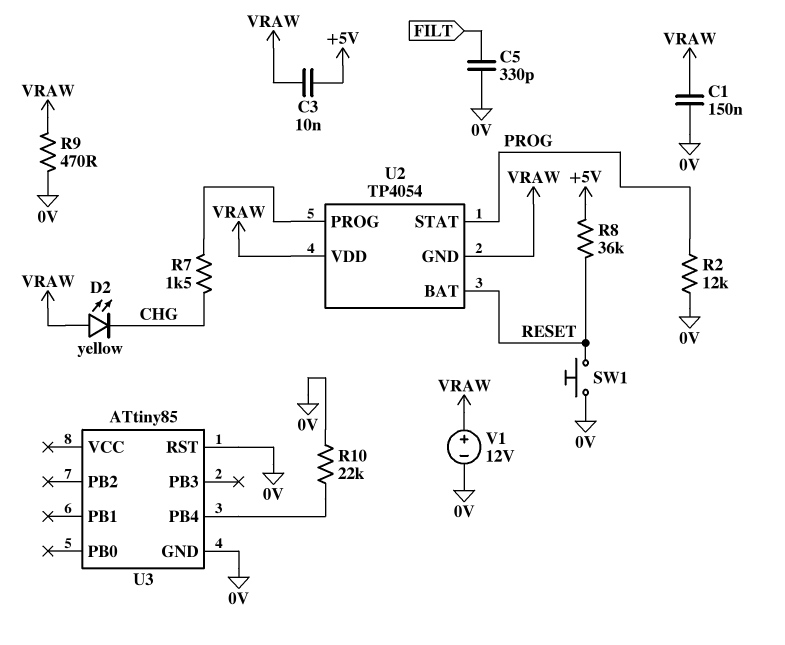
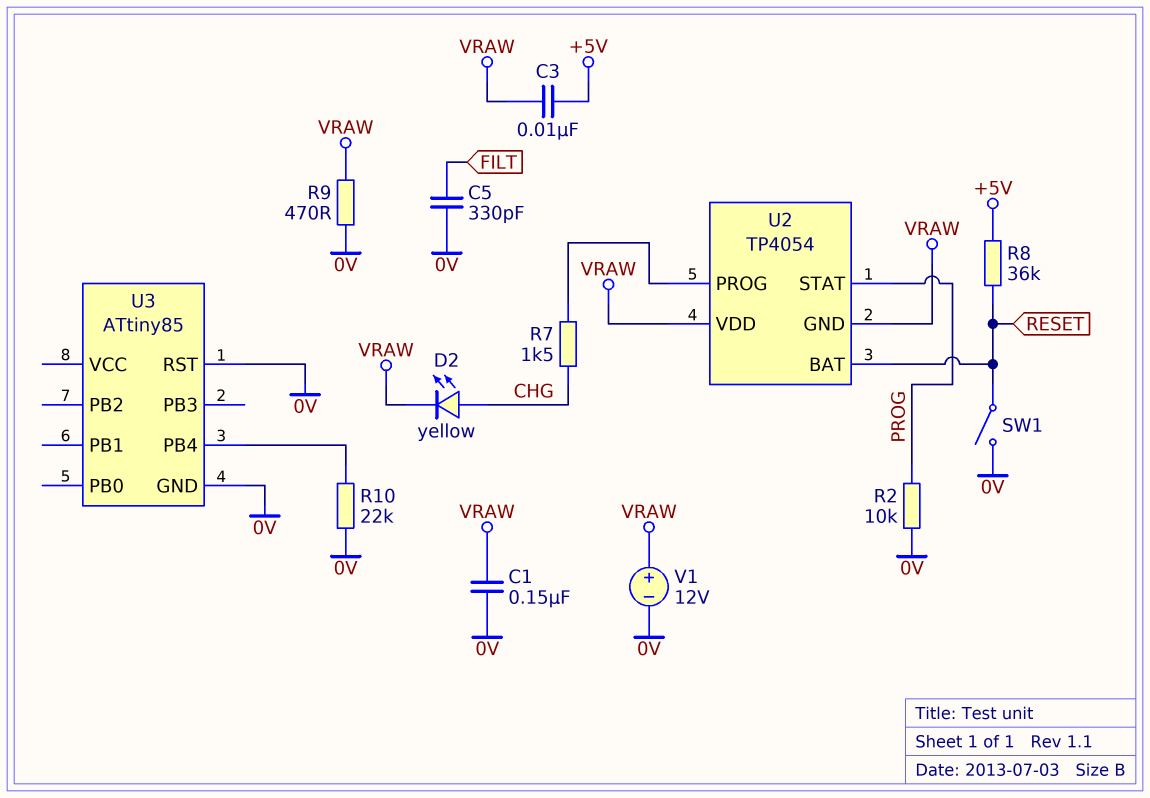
D2: LED yellow (A VRAW, K CHG) -> LED yellow (A CHG, K VRAW)
R2: 12k (0V, PROG) -> 10k (0V, PROG)
SW1: button (0V, RESET) -> switch (0V, RESET)

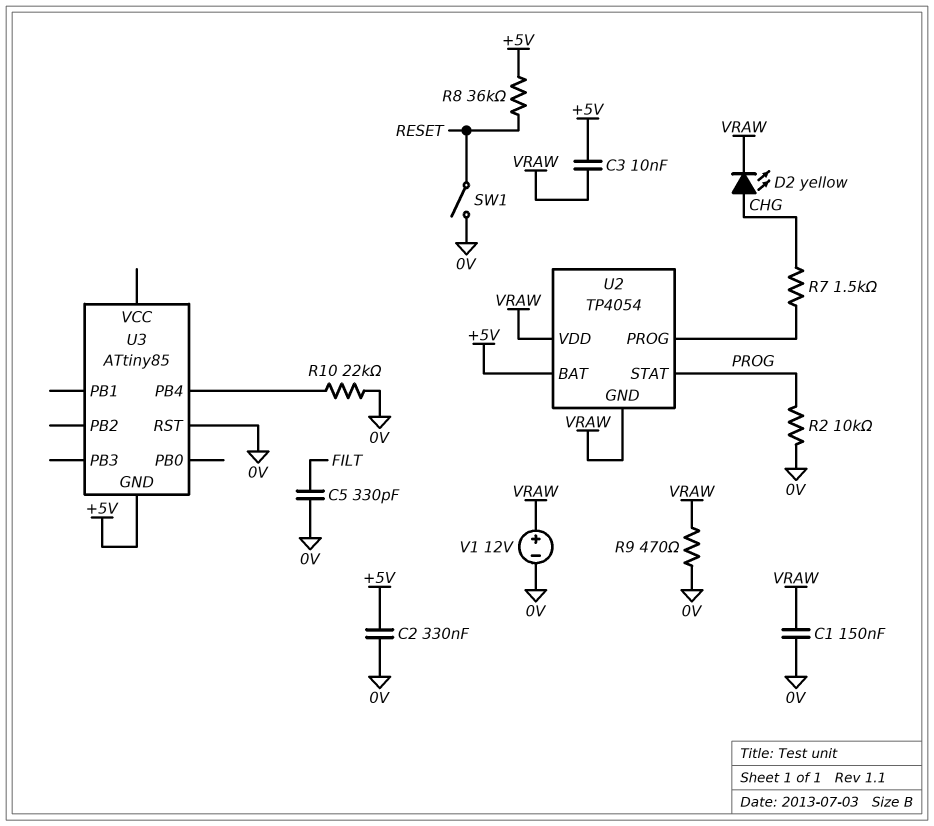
C2: none -> 330nF (+5V, 0V)
U2 pin BAT: RESET -> +5V
U3 pin GND: 0V -> +5V

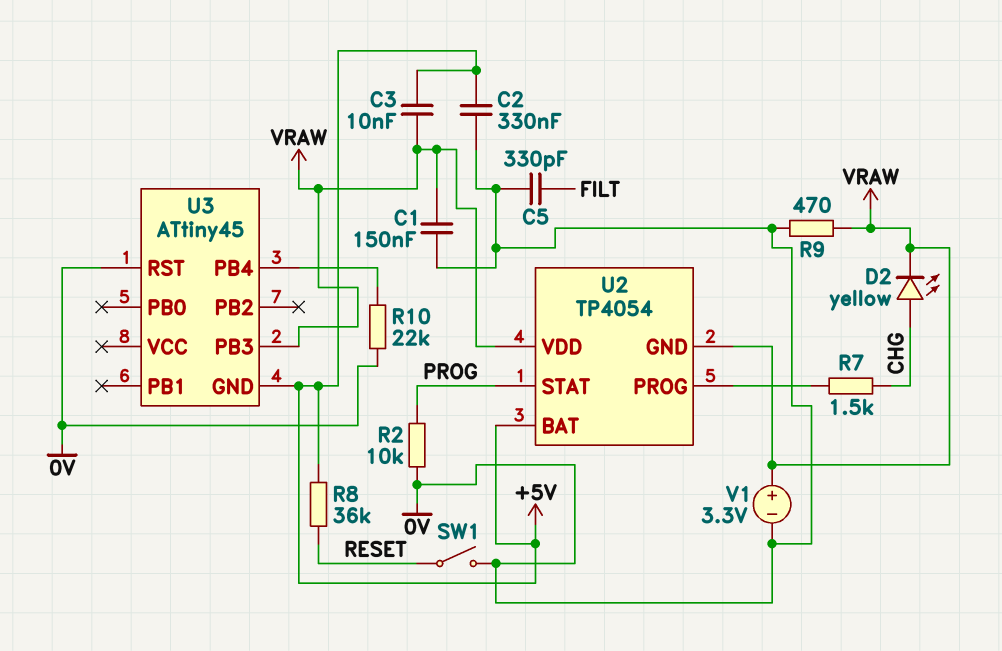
U3: ATtiny85 -> ATtiny45
U3 pin PB3: none -> VRAW
V1: 12V (plus VRAW, minus 0V) -> 3.3V (plus VRAW, minus 0V)

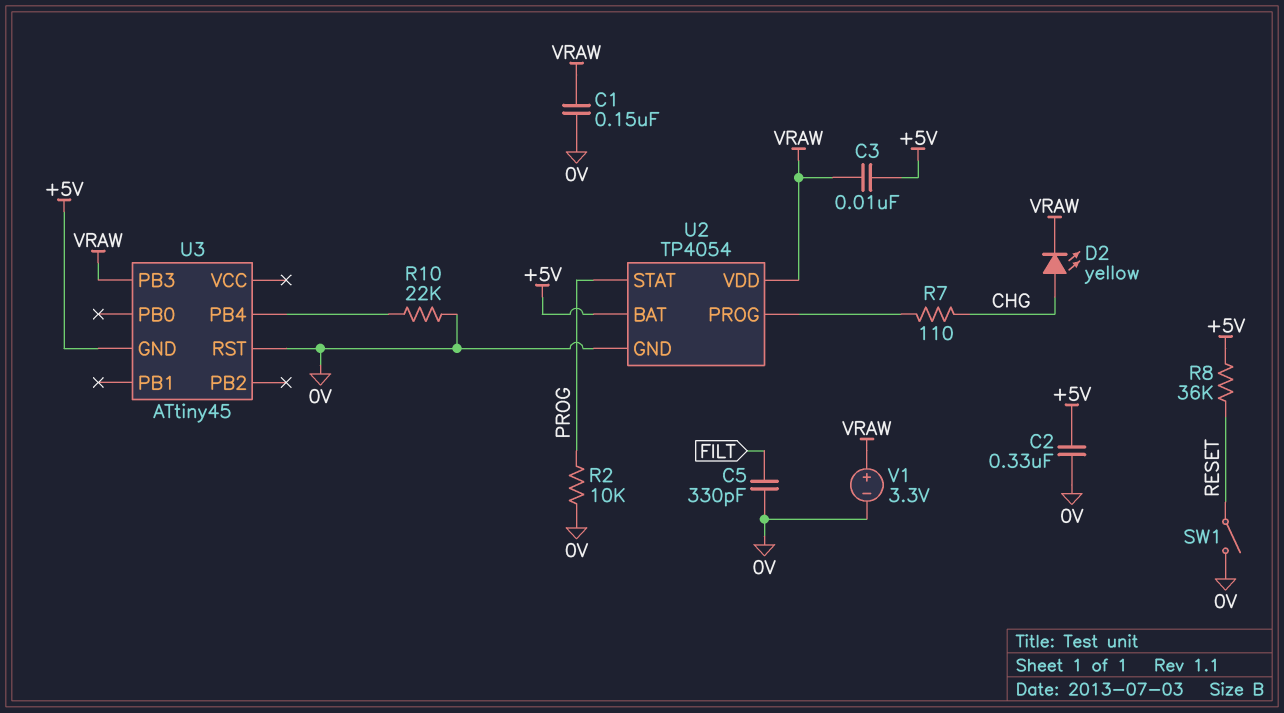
R7: 1.5k (CHG, U2/PROG) -> 110 (CHG, U2/PROG)
R9: 470 (0V, VRAW) -> none
U2 pin GND: VRAW -> 0V

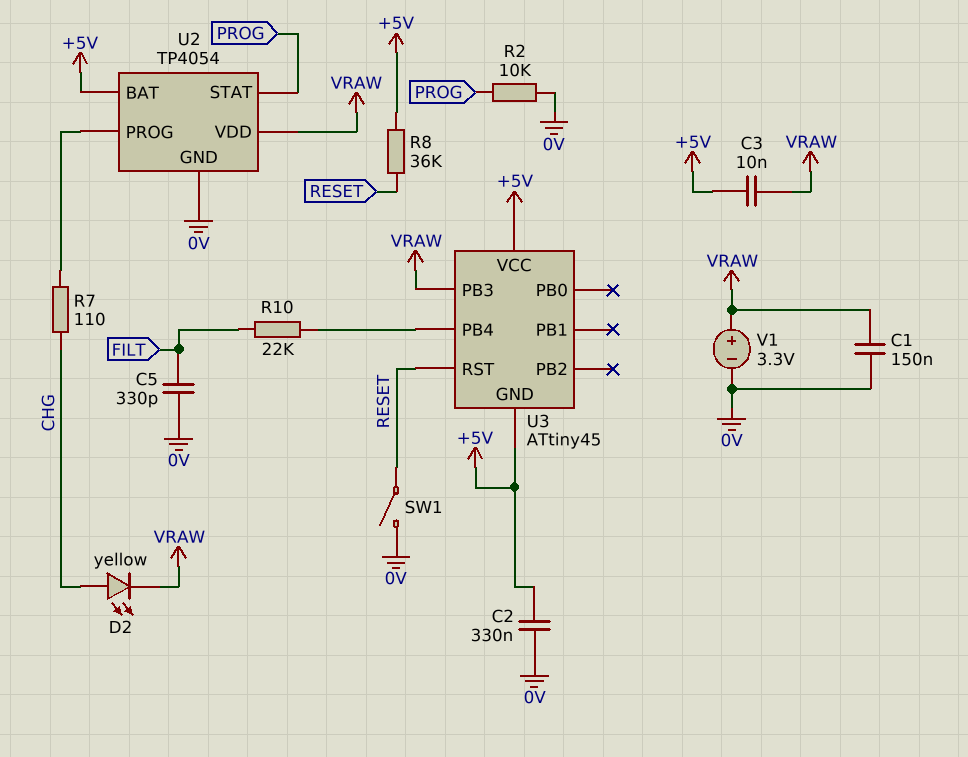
R10: 22k (0V, U3/PB4) -> 22k (FILT, U3/PB4)
U3 pin RST: 0V -> RESET
U3 pin VCC: none -> +5V

